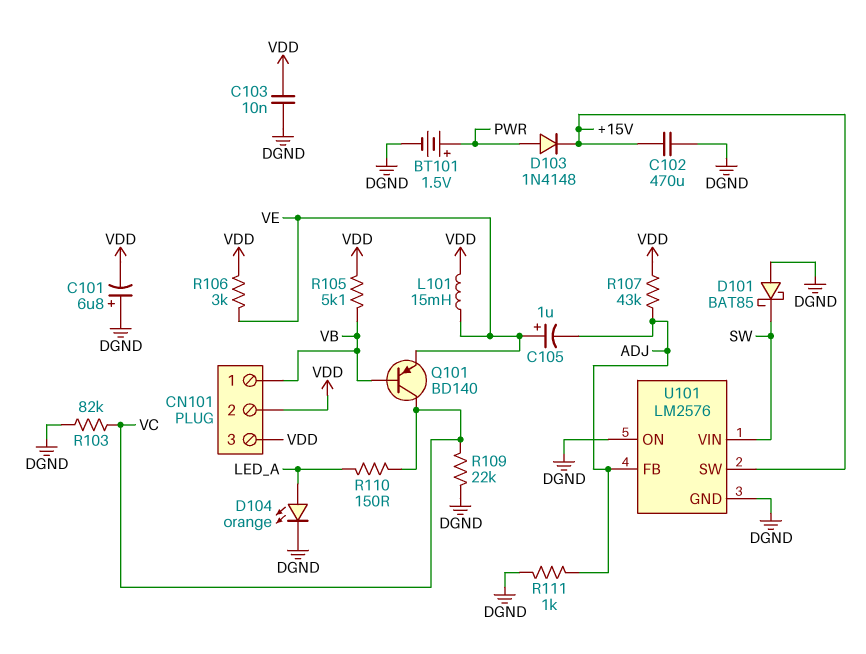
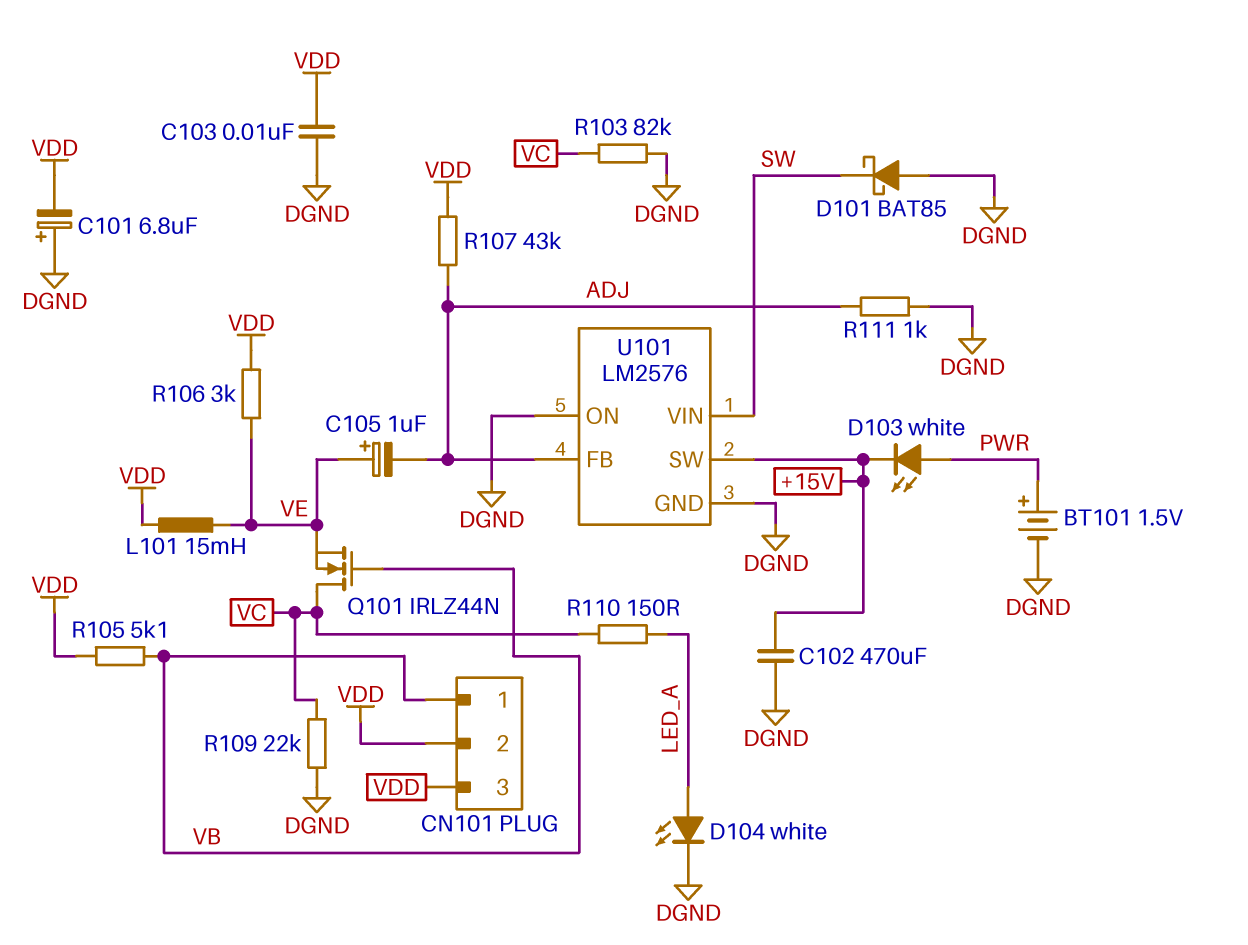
D103: diode 1N4148 (A PWR, K +15V) -> LED white (A PWR, K +15V)
D104: LED orange (A LED_A, K DGND) -> LED white (A LED_A, K DGND)
Q101: PNP BD140 (B VB, C VC, E VE) -> NMOS IRLZ44N (G VB, D VC, S VE)

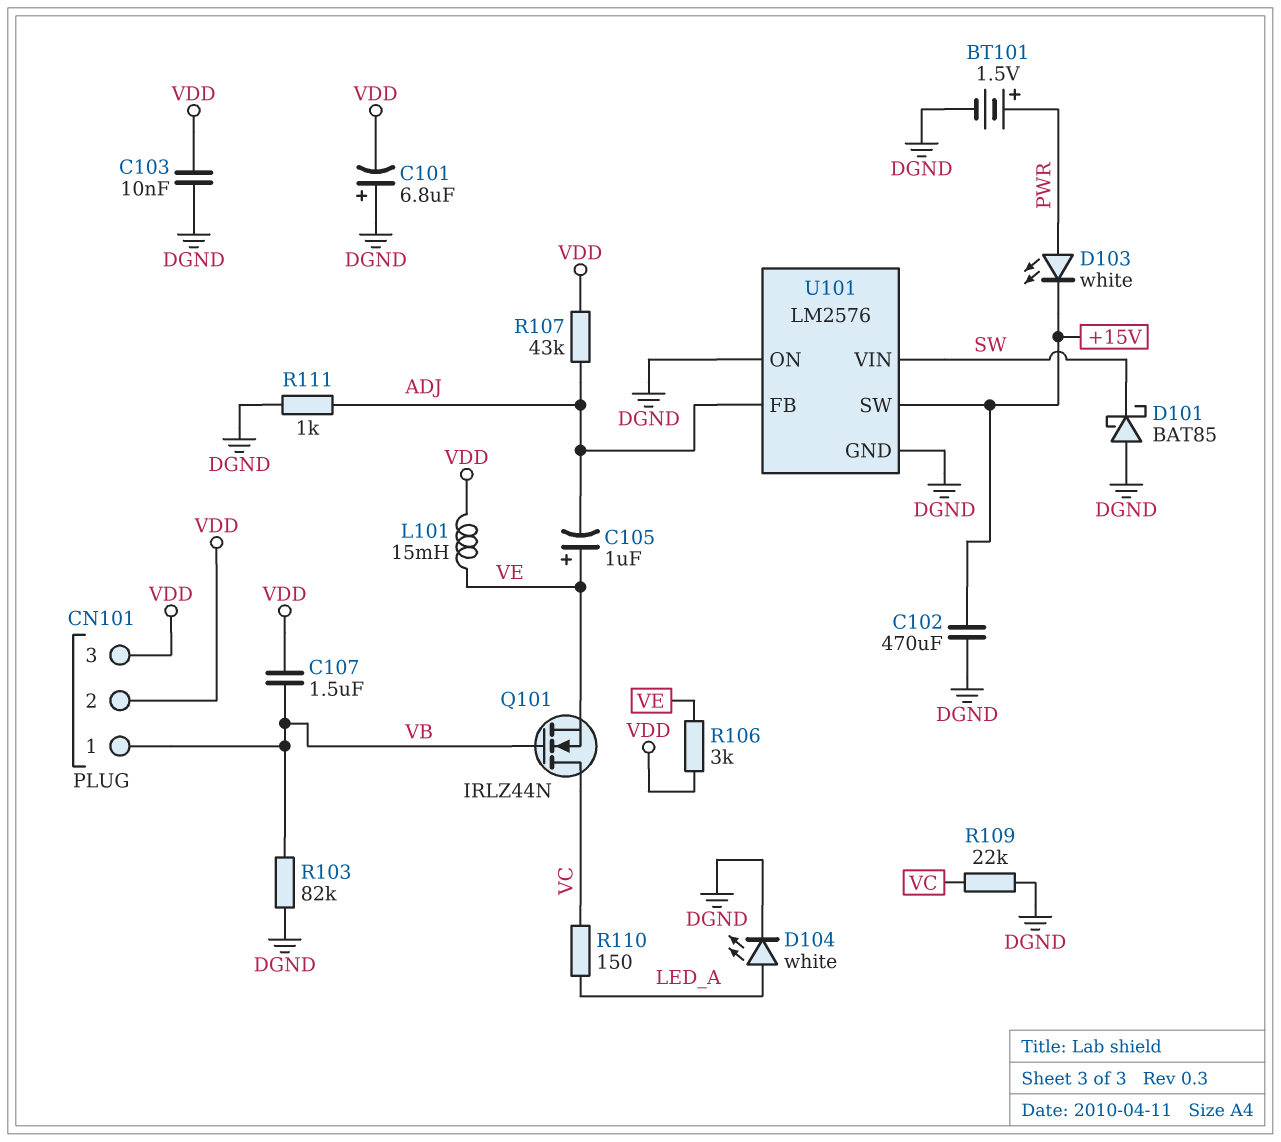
C107: none -> 1.5uF (VB, VDD)
R103: 82k (DGND, VC) -> 82k (DGND, VB)
R105: 5.1k (VB, VDD) -> none

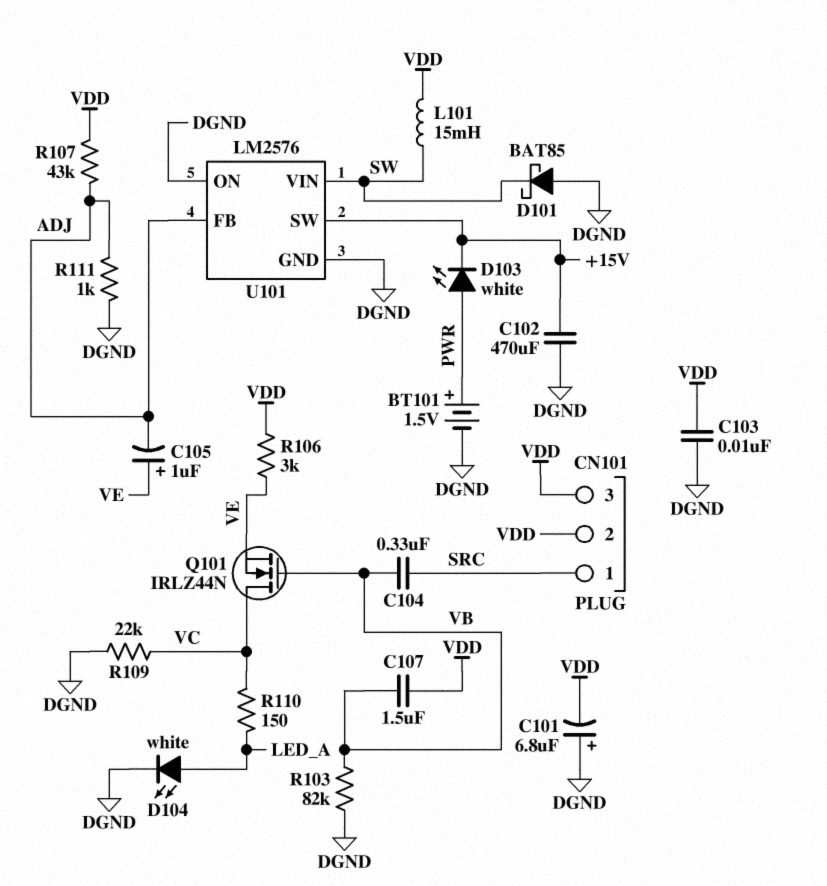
C104: none -> 330nF (SRC, VB)
CN101 pin 1: VB -> SRC
L101: 15mH (VDD, VE) -> 15mH (SW, VDD)

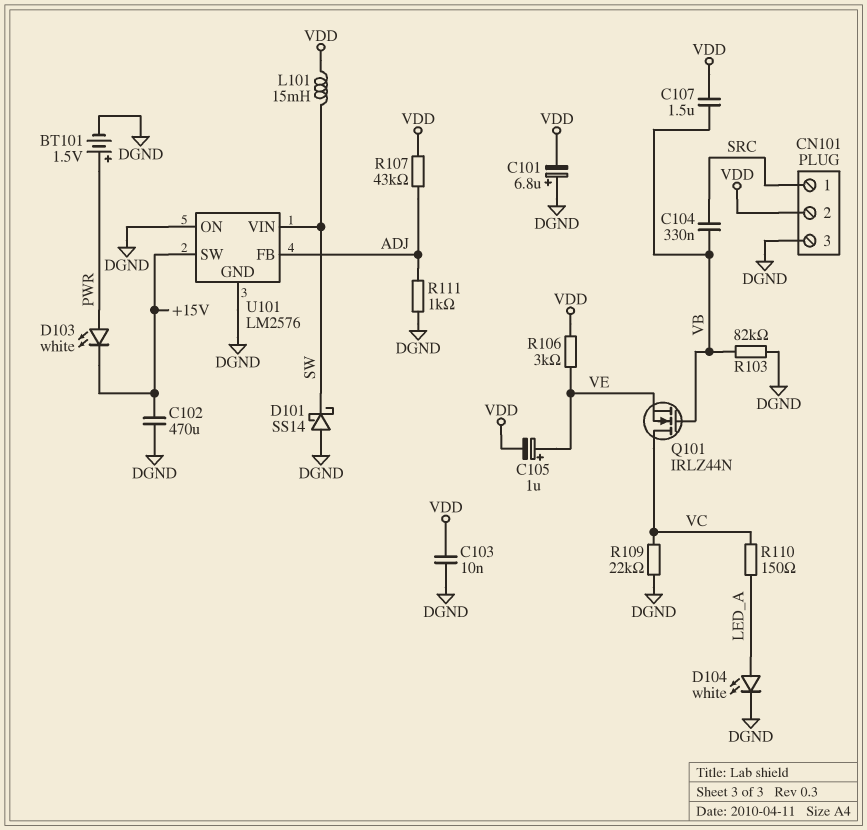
C105: 1uF (plus VE, minus ADJ) -> 1uF (plus VE, minus VDD)
CN101 pin 3: VDD -> DGND
D101: schottky BAT85 (A DGND, K SW) -> schottky SS14 (A DGND, K SW)

